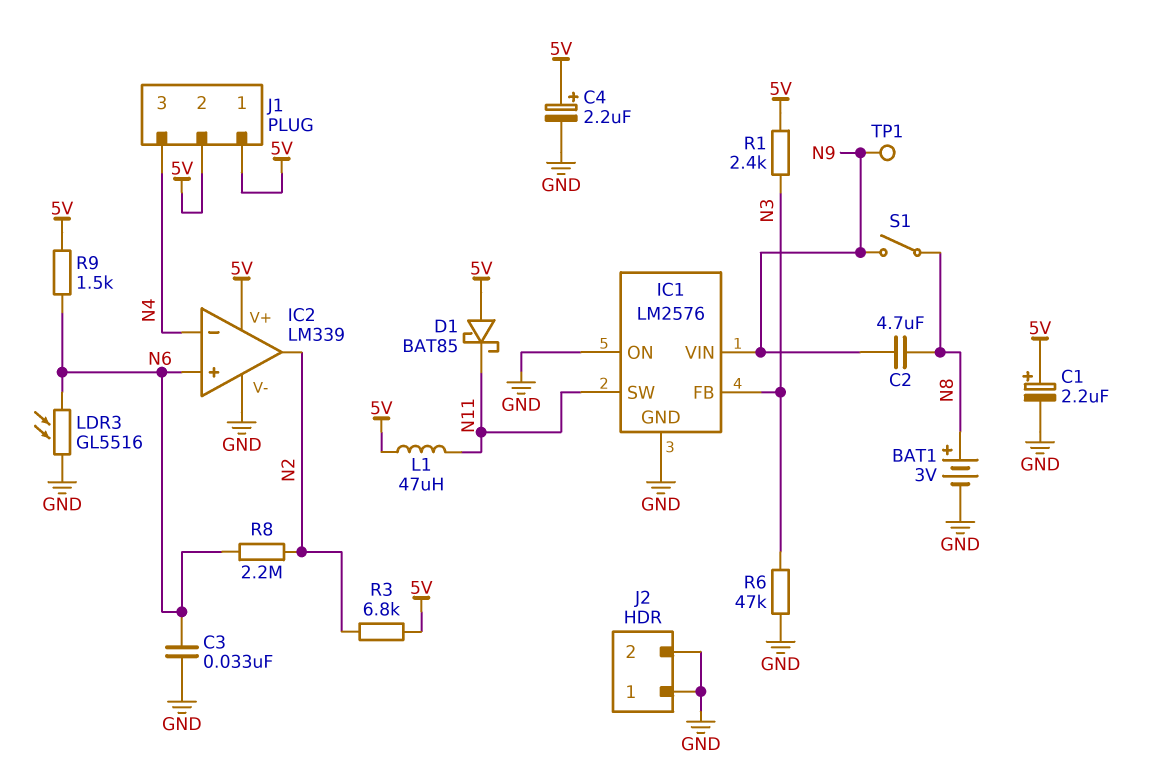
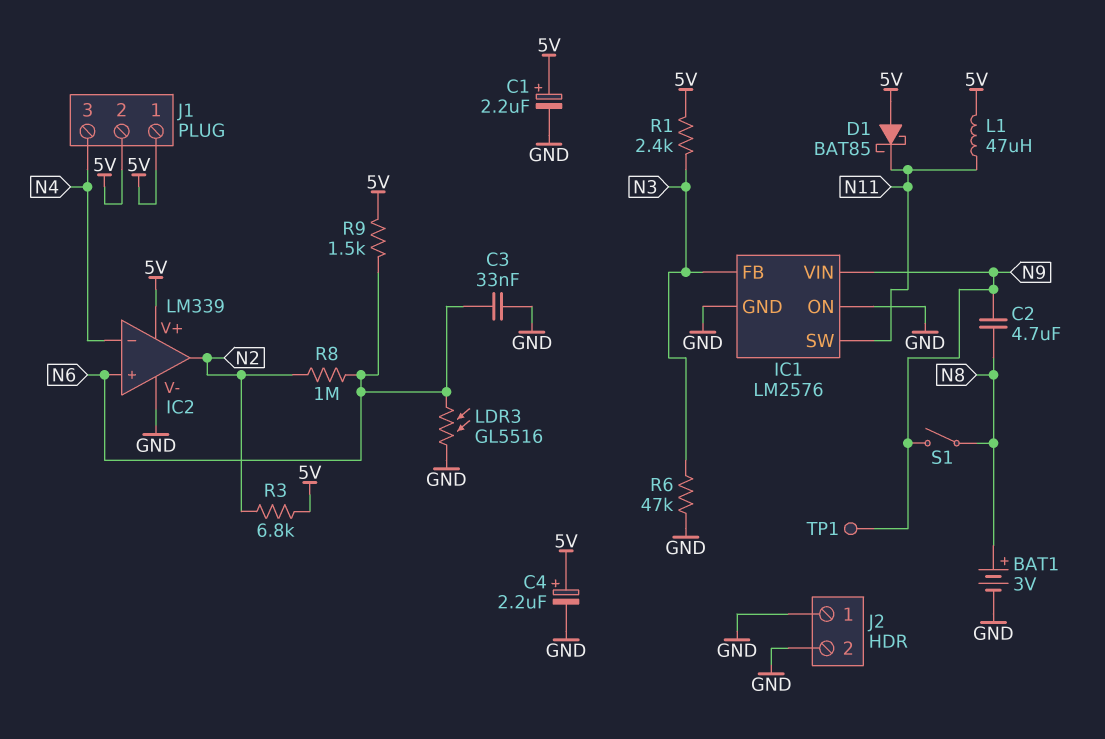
R8: 2.2M (N2, N6) -> 1M (N2, N6)

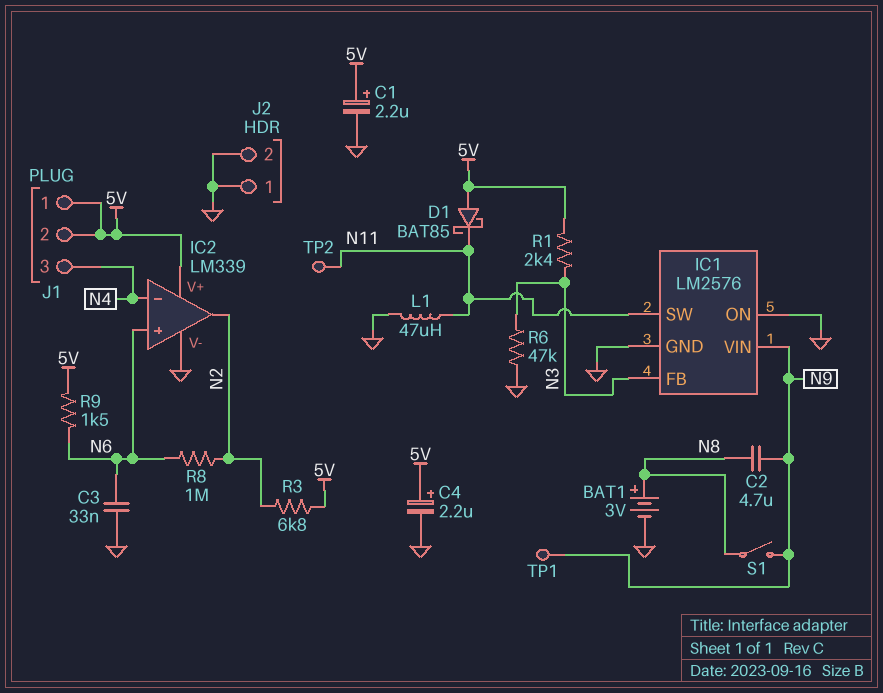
L1: 47uH (5V, N11) -> 47uH (GND, N11)
LDR3: GL5516 (GND, N6) -> none
TP2: none -> test point (N11)

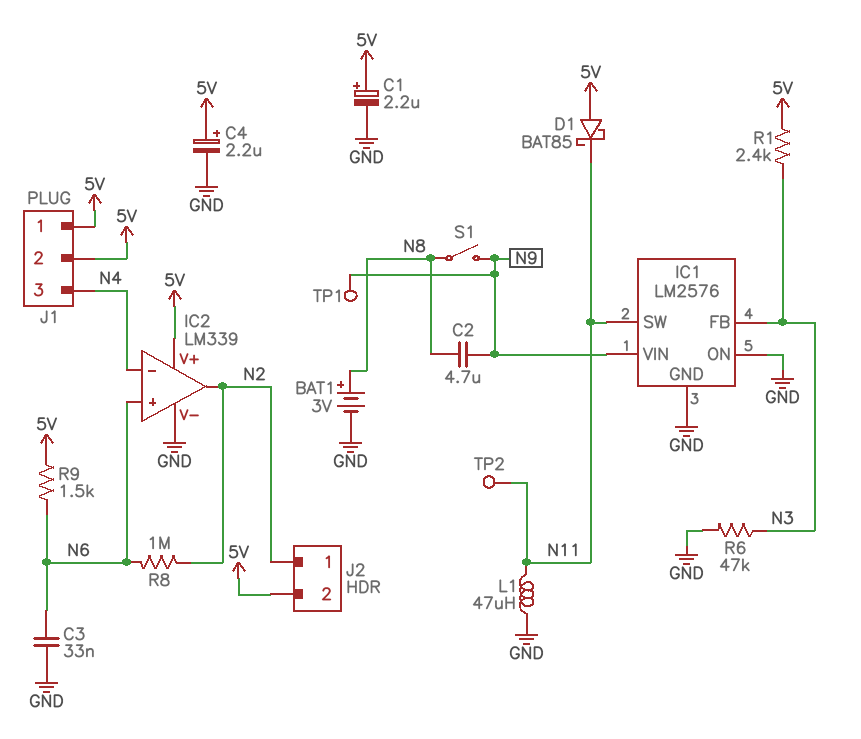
J2 pin 1: GND -> N2
J2 pin 2: GND -> 5V
R3: 6.8k (5V, N2) -> none

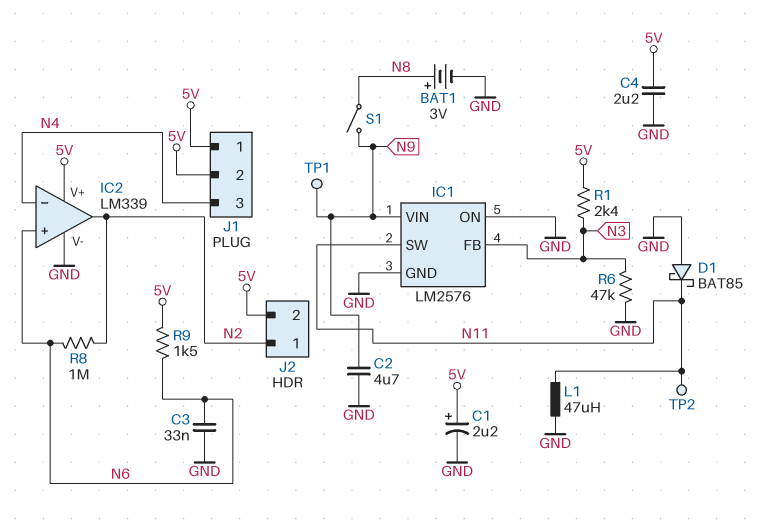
C2: 4.7uF (N8, N9) -> 4.7uF (GND, N9)
C4: 2.2uF (plus 5V, minus GND) -> 2.2uF (5V, GND)
D1: schottky BAT85 (A 5V, K N11) -> schottky BAT85 (A GND, K N11)

